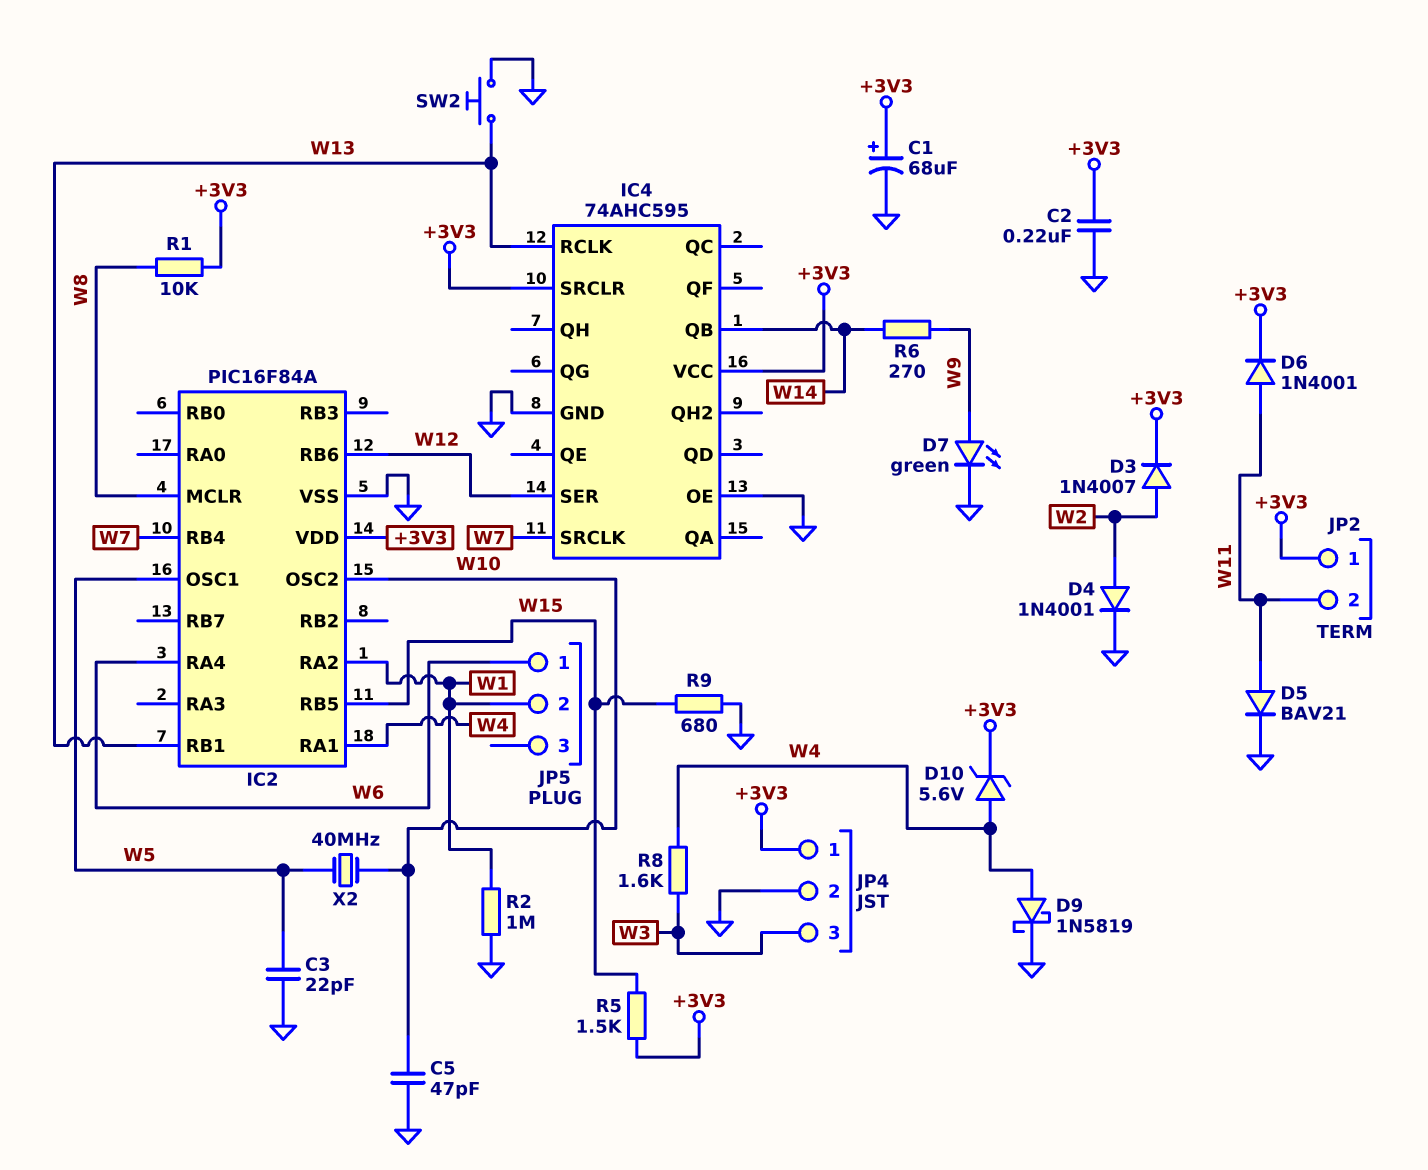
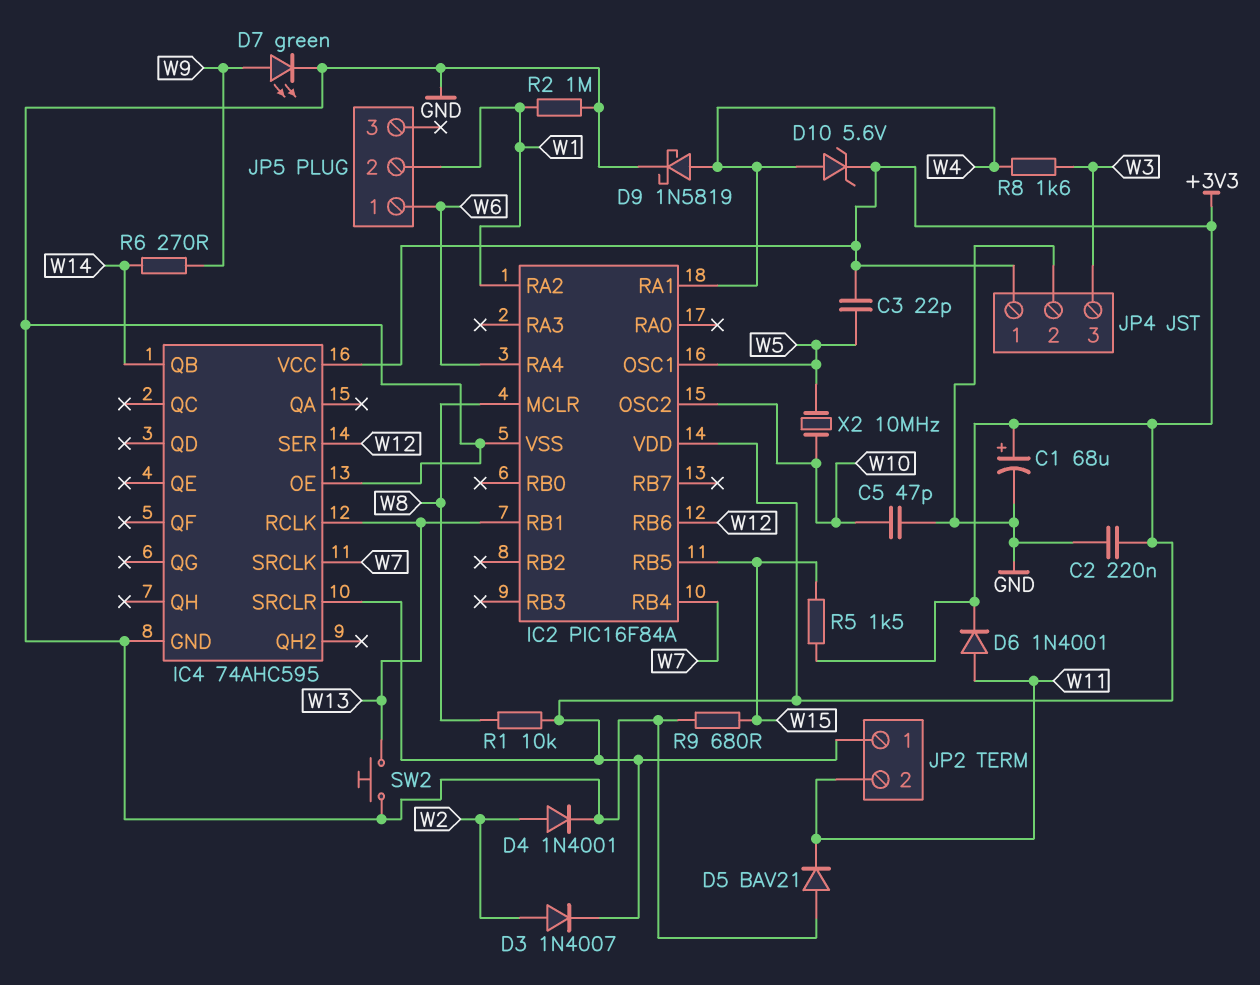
C3: 22pF (GND, W5) -> 22pF (+3V3, W5)
D5: diode BAV21 (A W11, K GND) -> diode BAV21 (A GND, K W11)
X2: 40MHz (W5, W10) -> 10MHz (W5, W10)

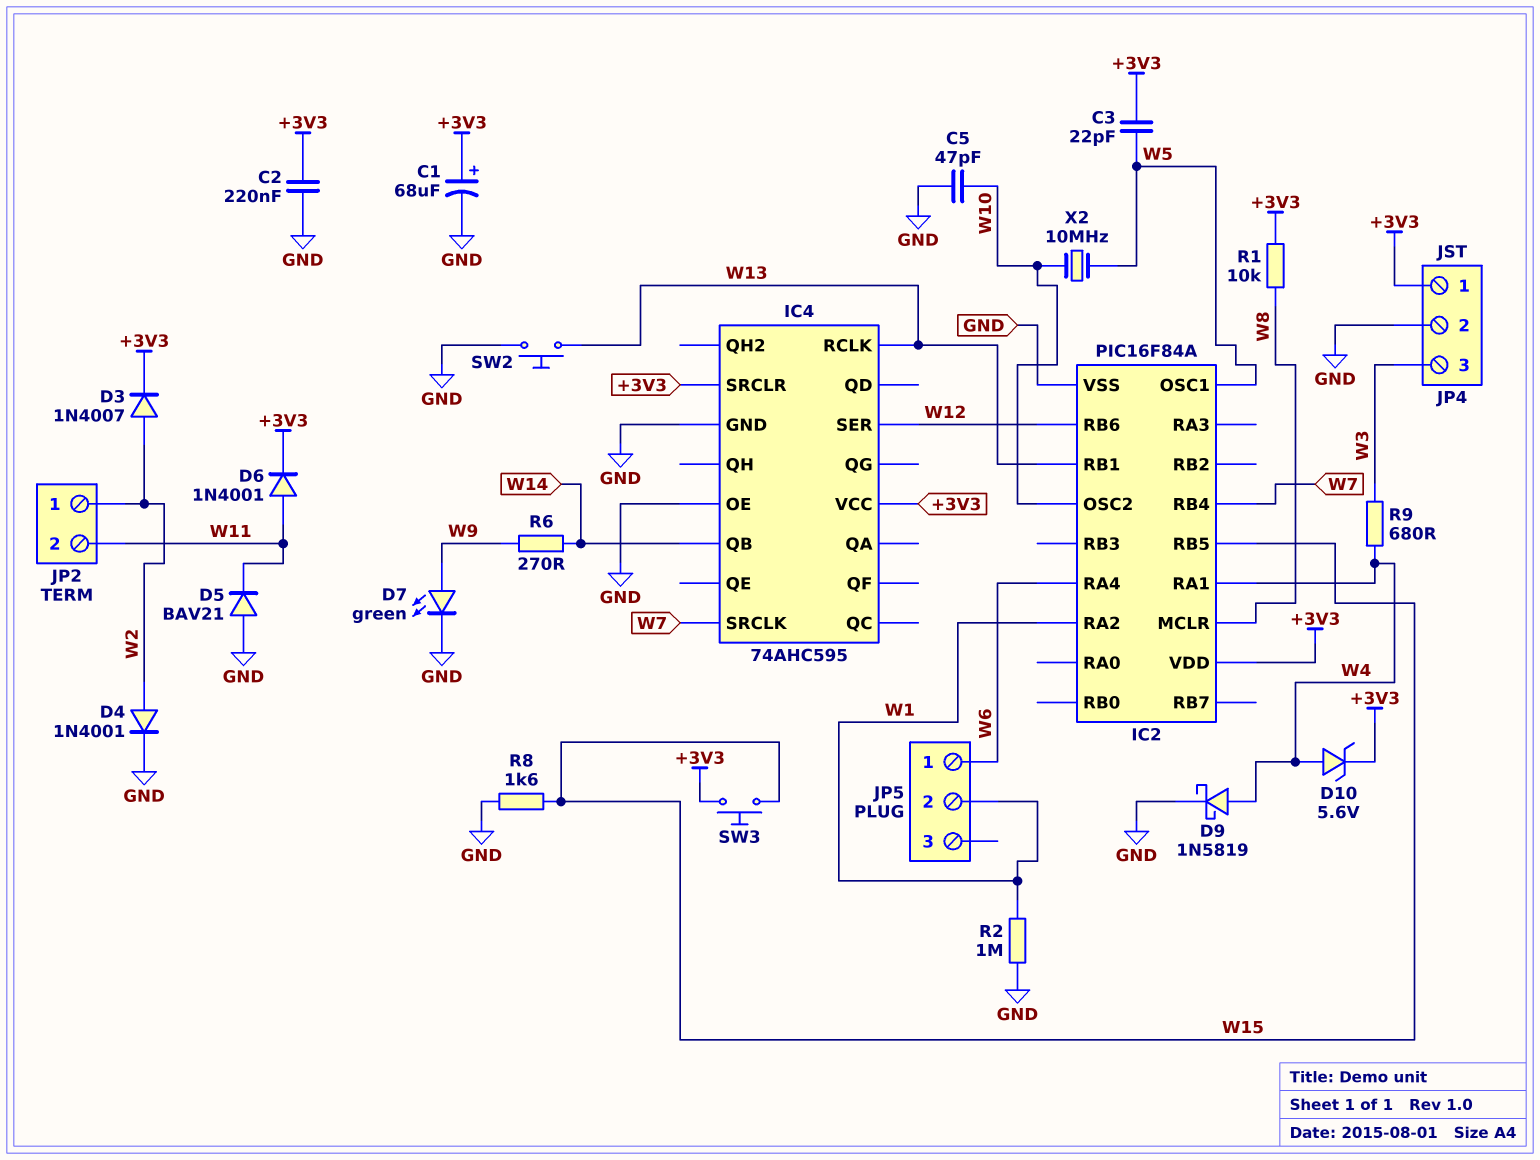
JP2 pin 1: +3V3 -> W2
R5: 1.5k (+3V3, W15) -> none
R8: 1.6k (W3, W4) -> 1.6k (GND, W15)
R9: 680 (GND, W15) -> 680 (W3, W4)
SW3: none -> button (+3V3, W15)

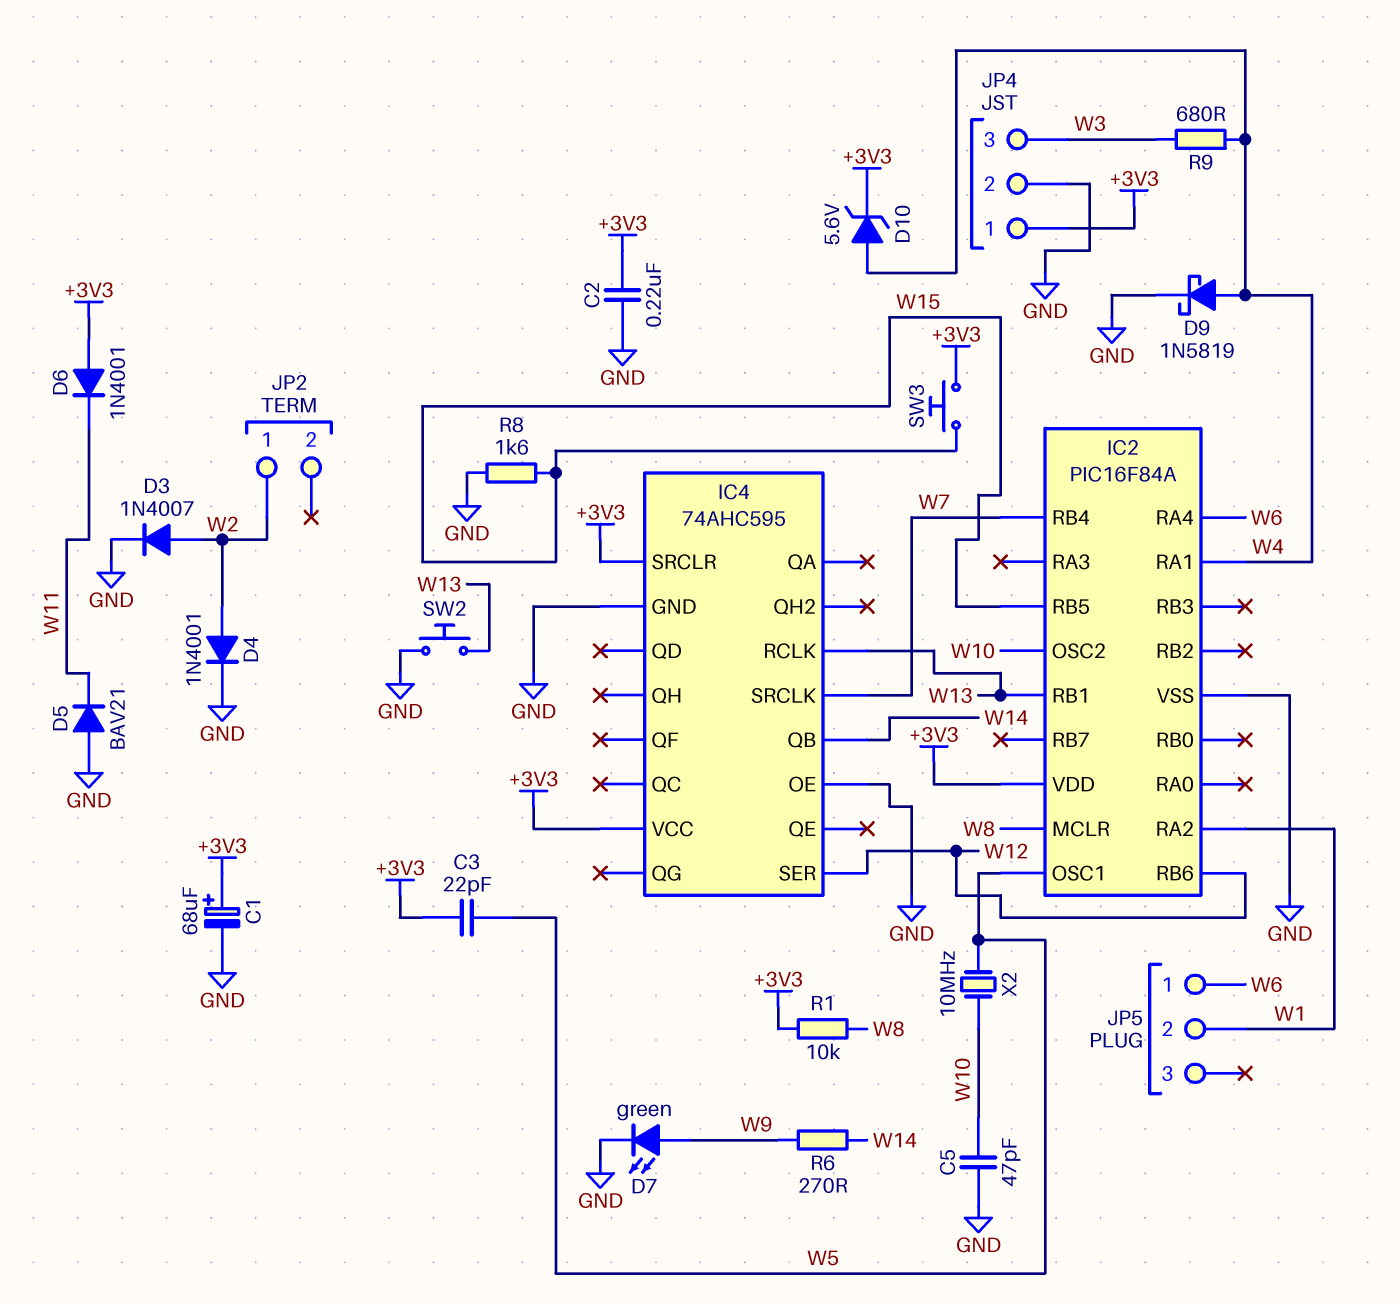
D3: diode 1N4007 (A W2, K +3V3) -> diode 1N4007 (A W2, K GND)
D6: diode 1N4001 (A W11, K +3V3) -> diode 1N4001 (A +3V3, K W11)
JP2 pin 2: W11 -> none
R2: 1M (GND, W1) -> none

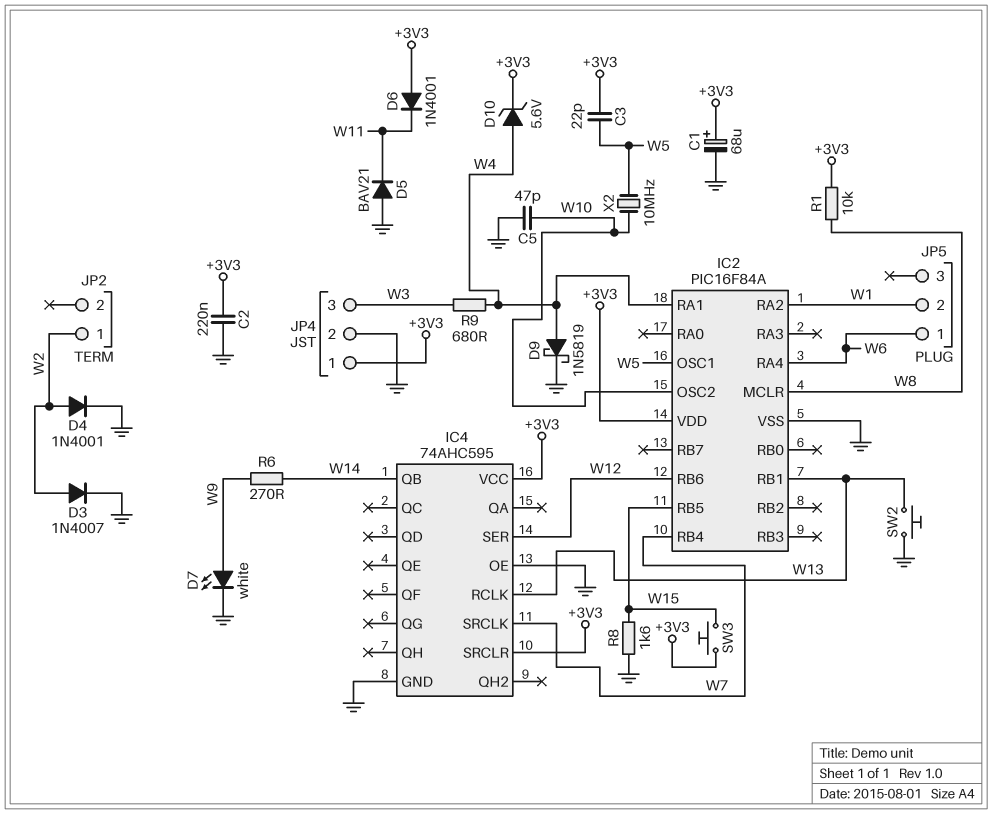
D7: LED green (A W9, K GND) -> LED white (A W9, K GND)

